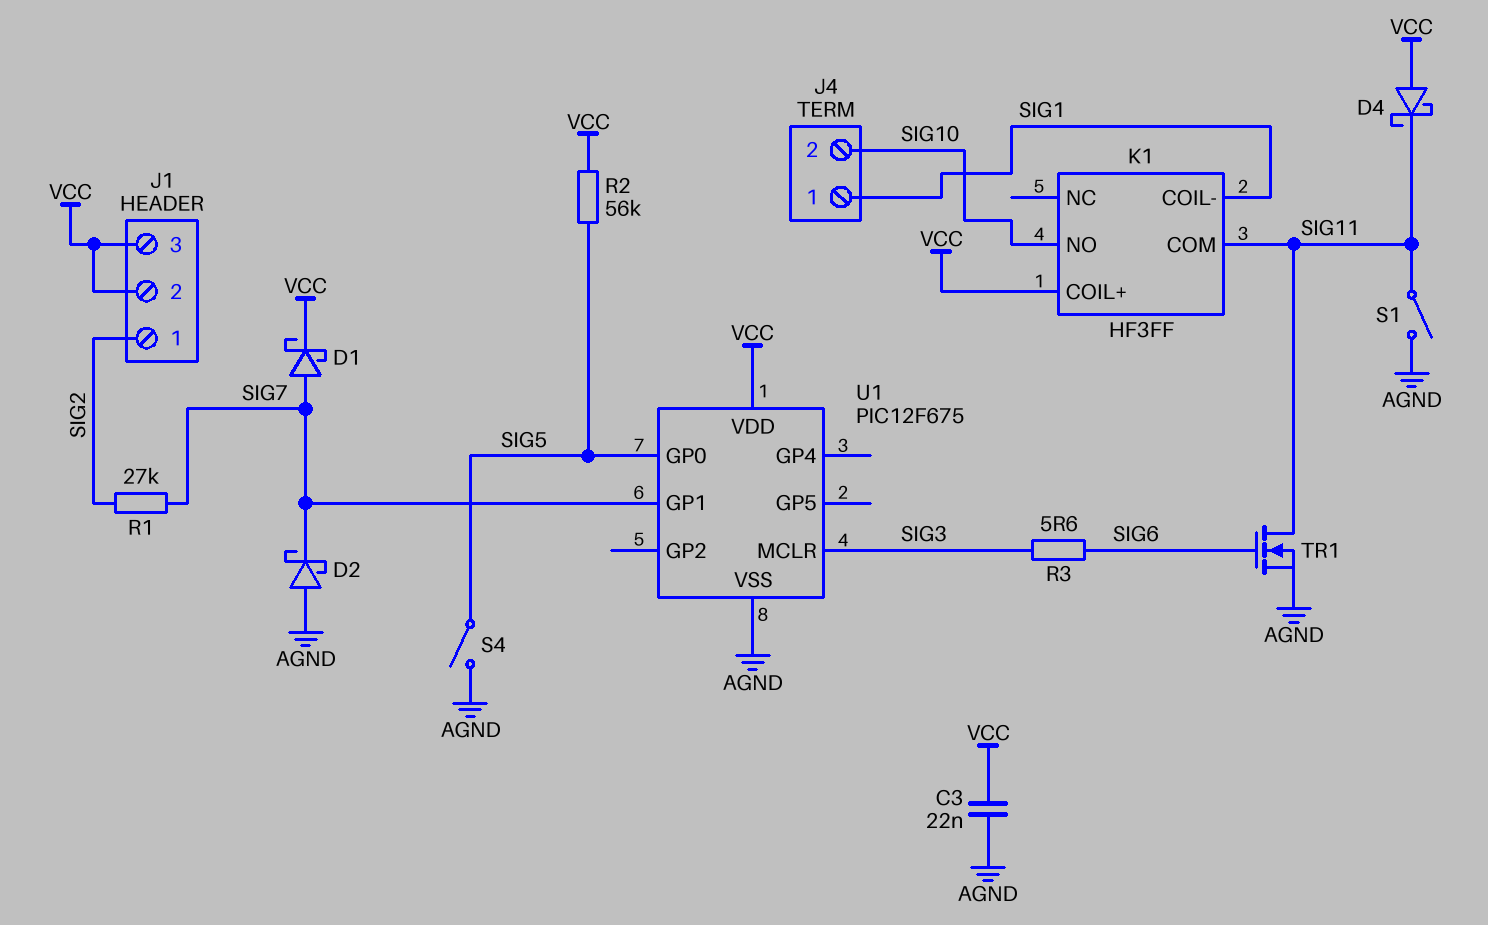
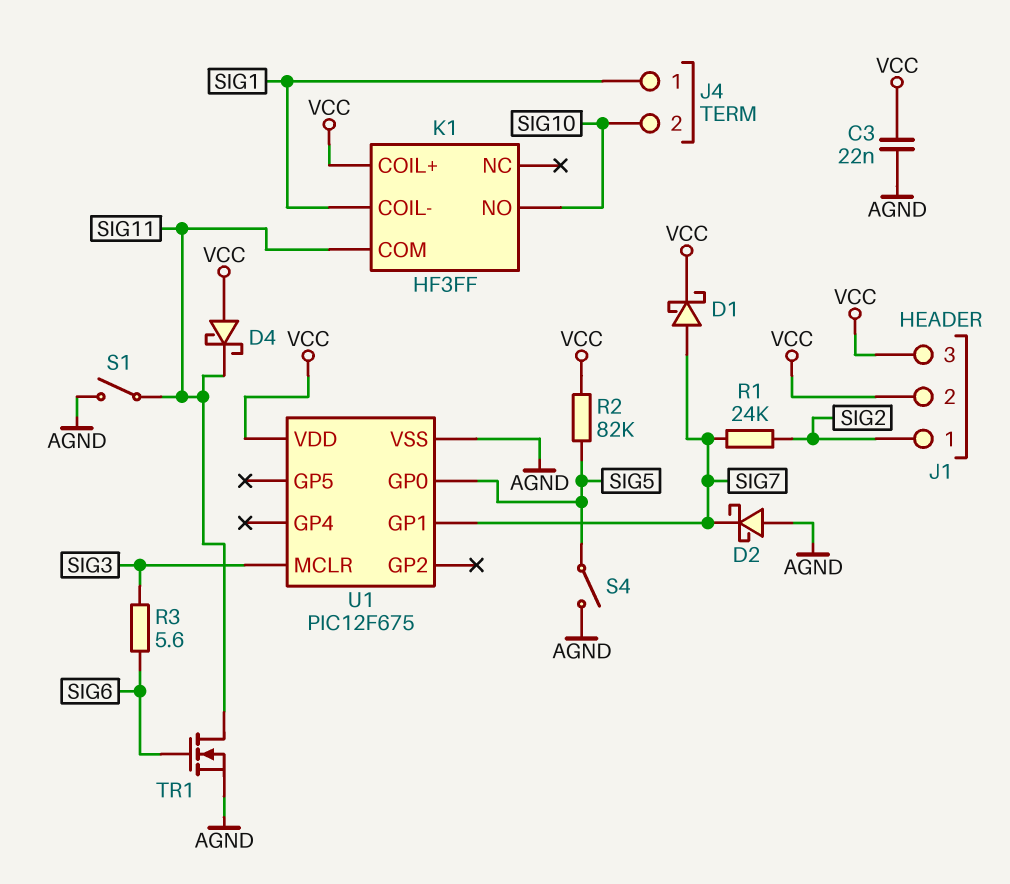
R1: 27k (SIG2, SIG7) -> 24k (SIG2, SIG7)
R2: 56k (SIG5, VCC) -> 82k (SIG5, VCC)

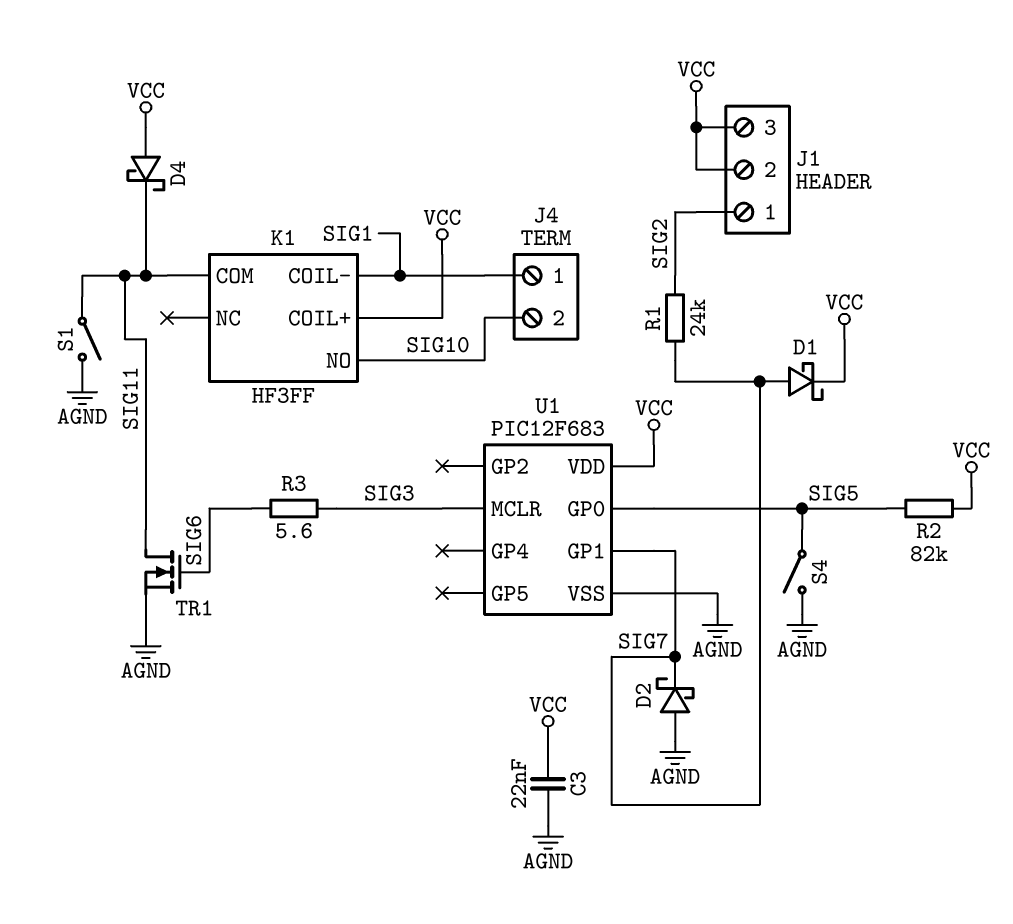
U1: PIC12F675 -> PIC12F683

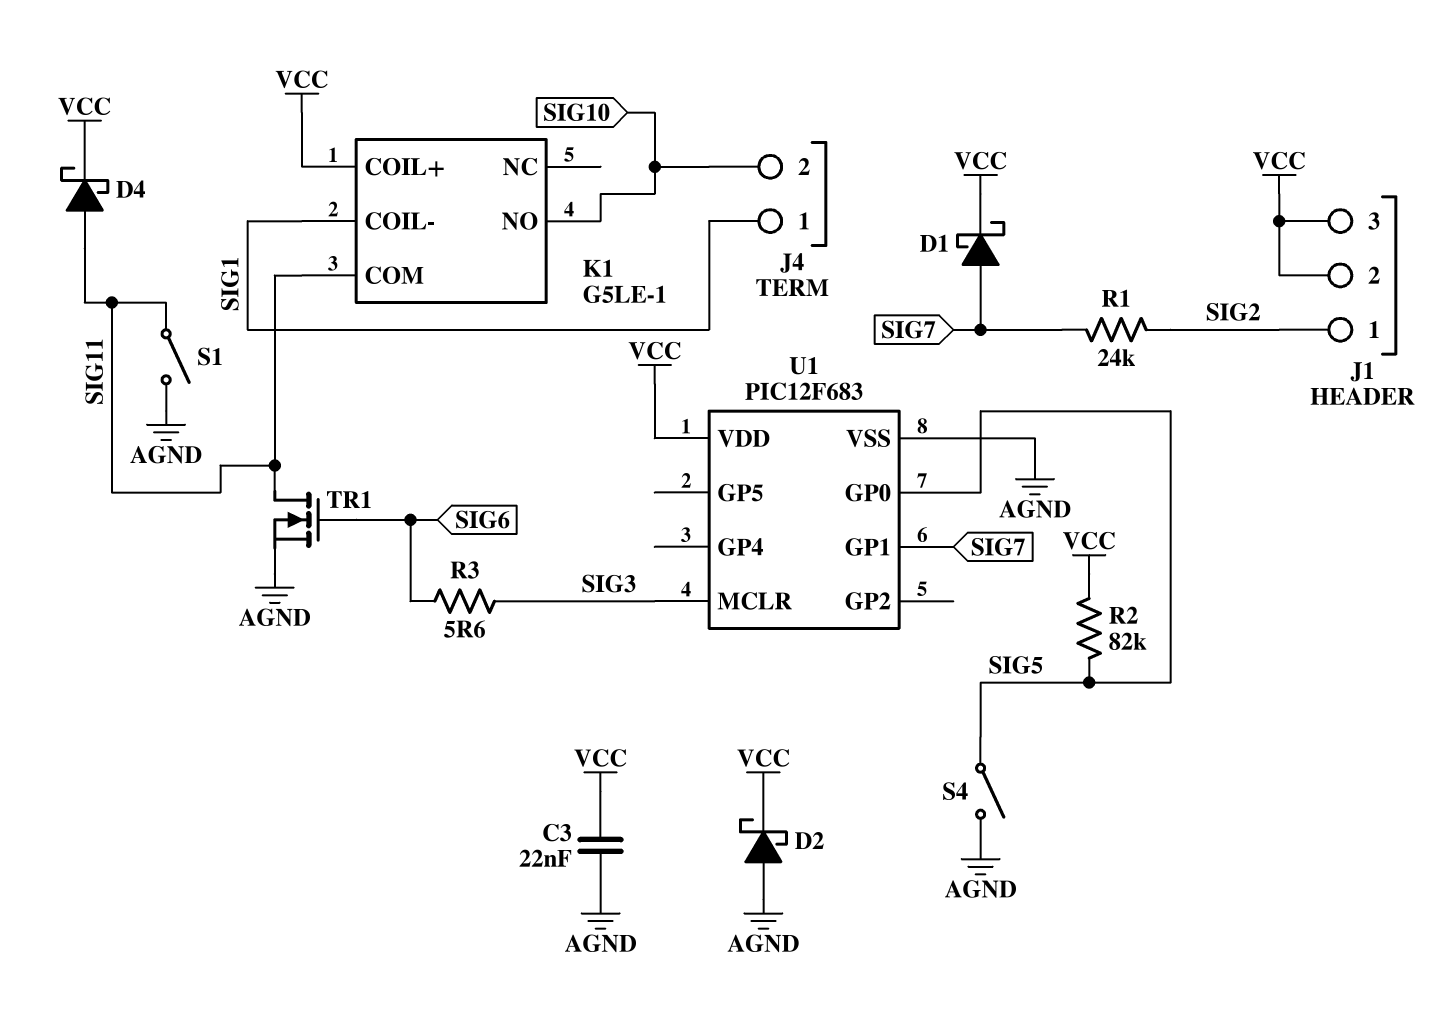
D2: schottky (A AGND, K SIG7) -> schottky (A AGND, K VCC)
D4: schottky (A VCC, K SIG11) -> schottky (A SIG11, K VCC)
K1: HF3FF -> G5LE-1

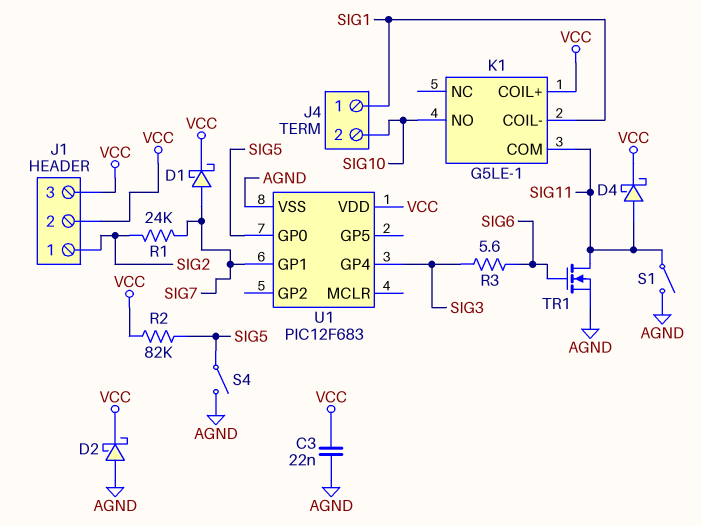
U1 pin GP4: none -> SIG3
U1 pin MCLR: SIG3 -> none

